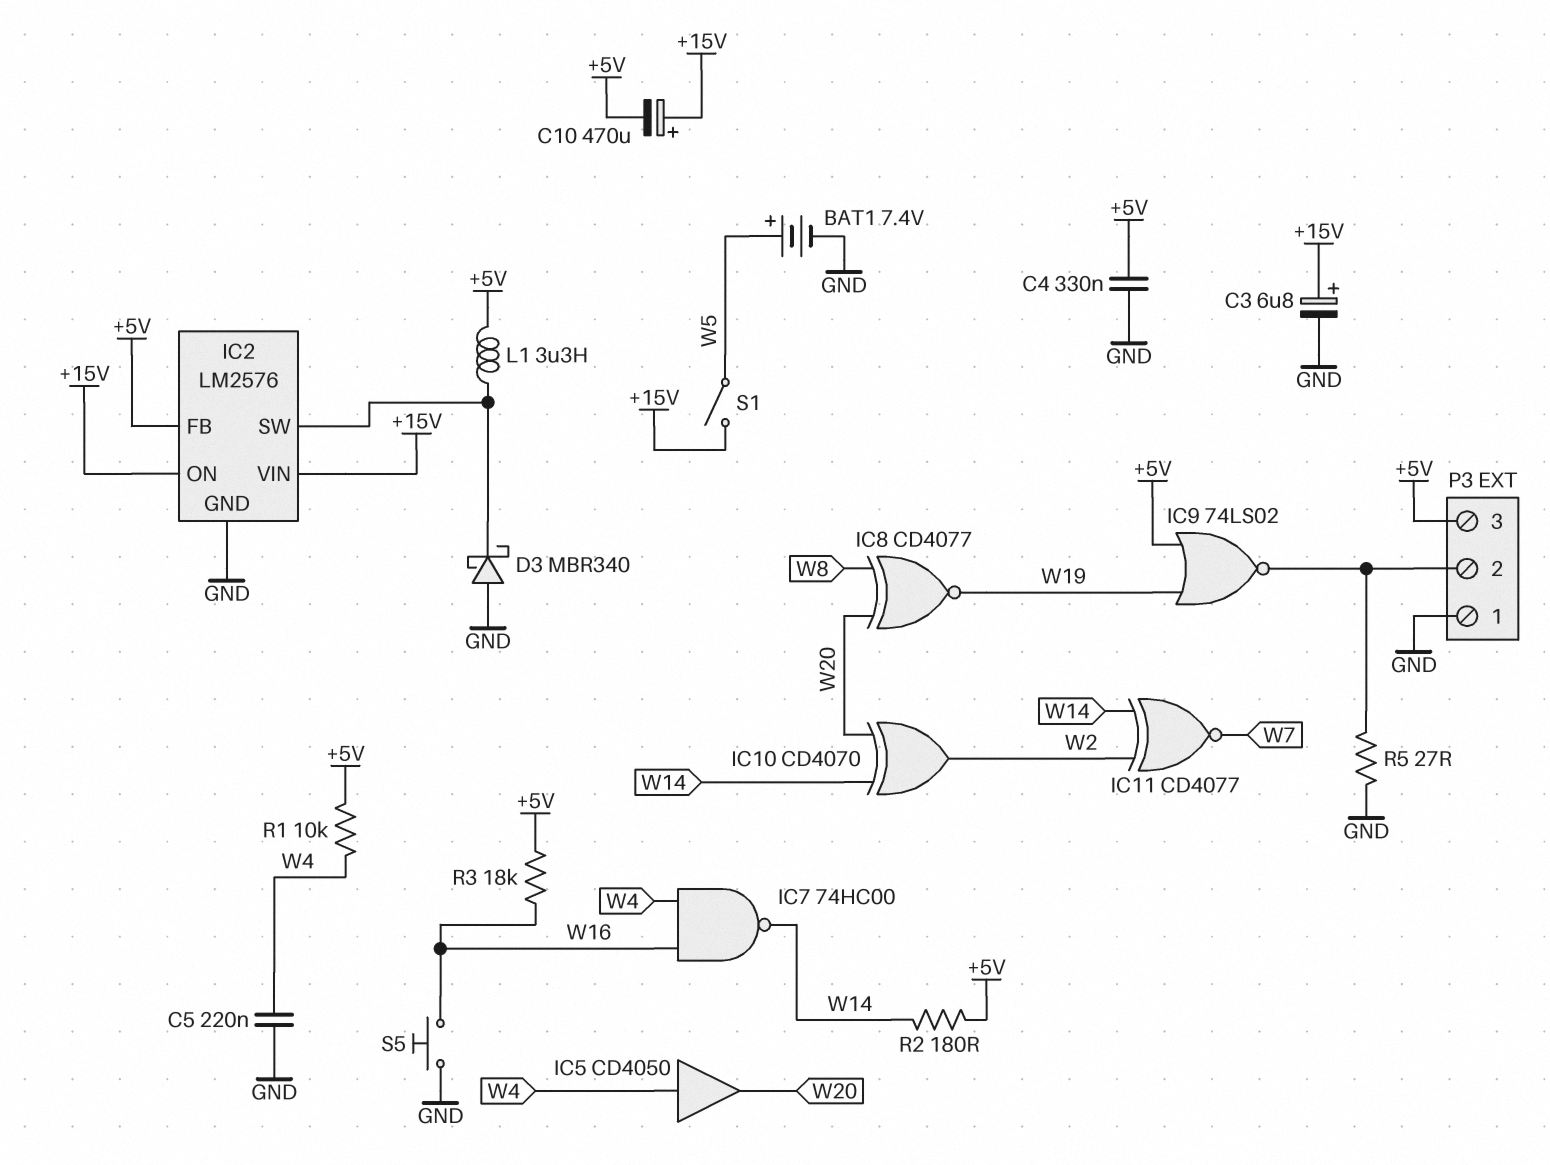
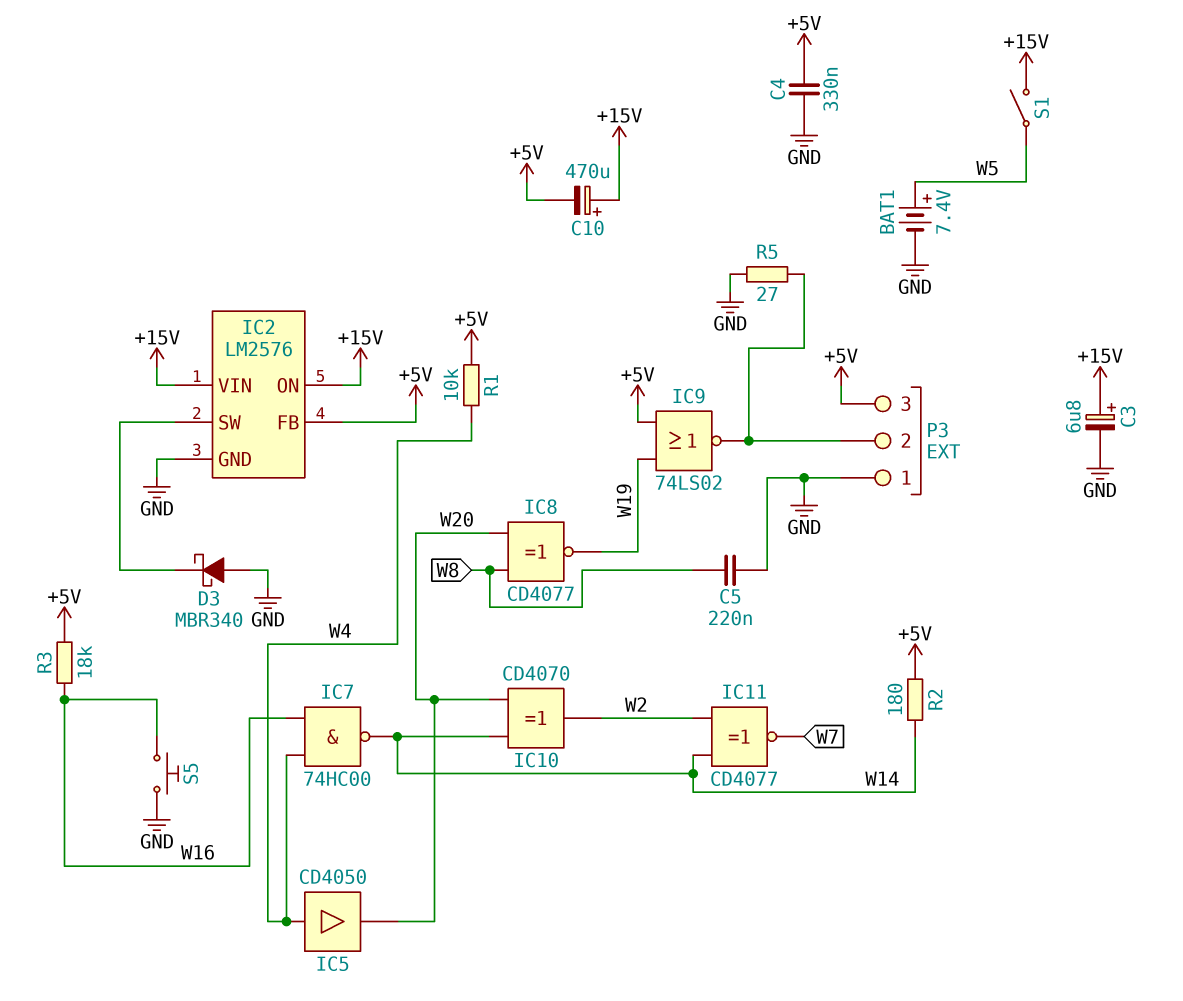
C5: 220nF (GND, W4) -> 220nF (GND, W8)
L1: 3.3uH (+5V, IC2/SW) -> none

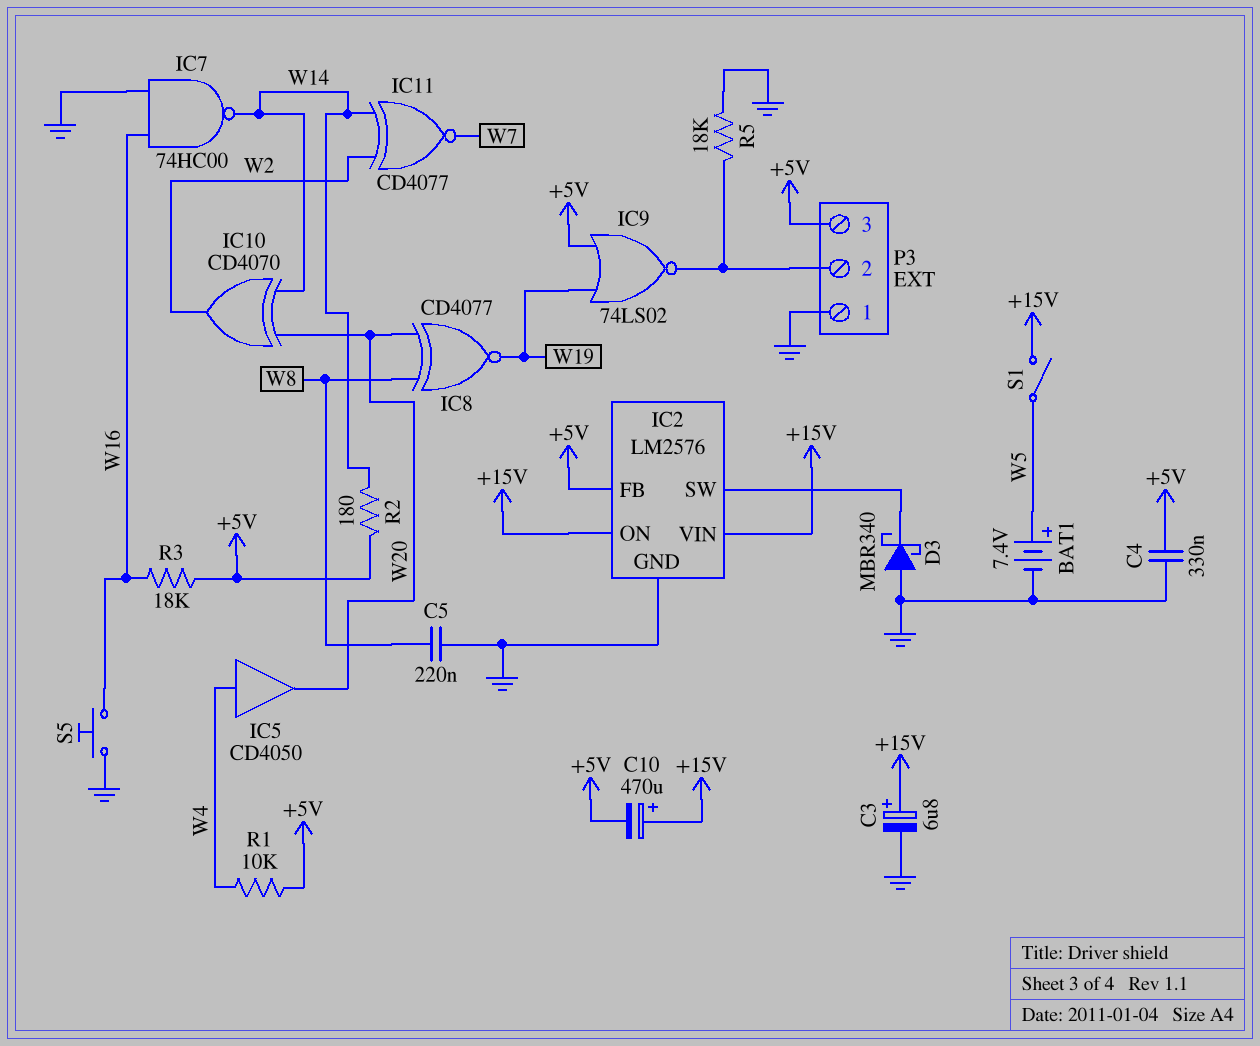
IC7: NAND 74HC00 (in W4, in W16, out W14) -> NAND 74HC00 (in GND, in W16, out W14)
R5: 27 (GND, P3/2) -> 18k (GND, P3/2)

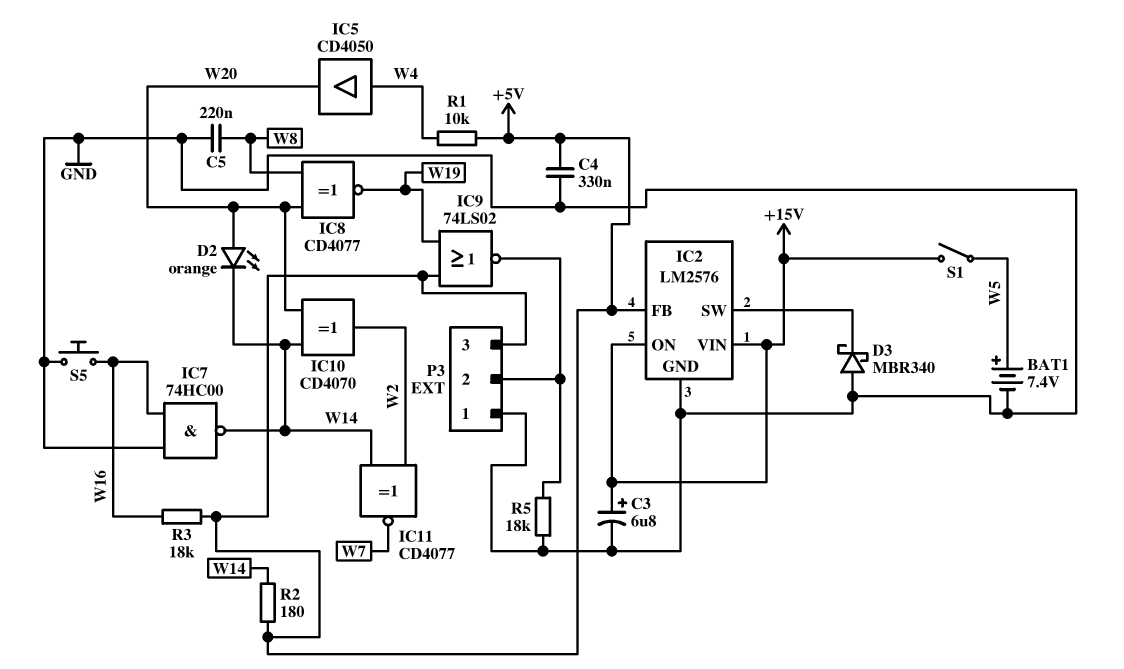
C10: 470uF (plus +15V, minus +5V) -> none
D2: none -> LED orange (A W20, K W14)

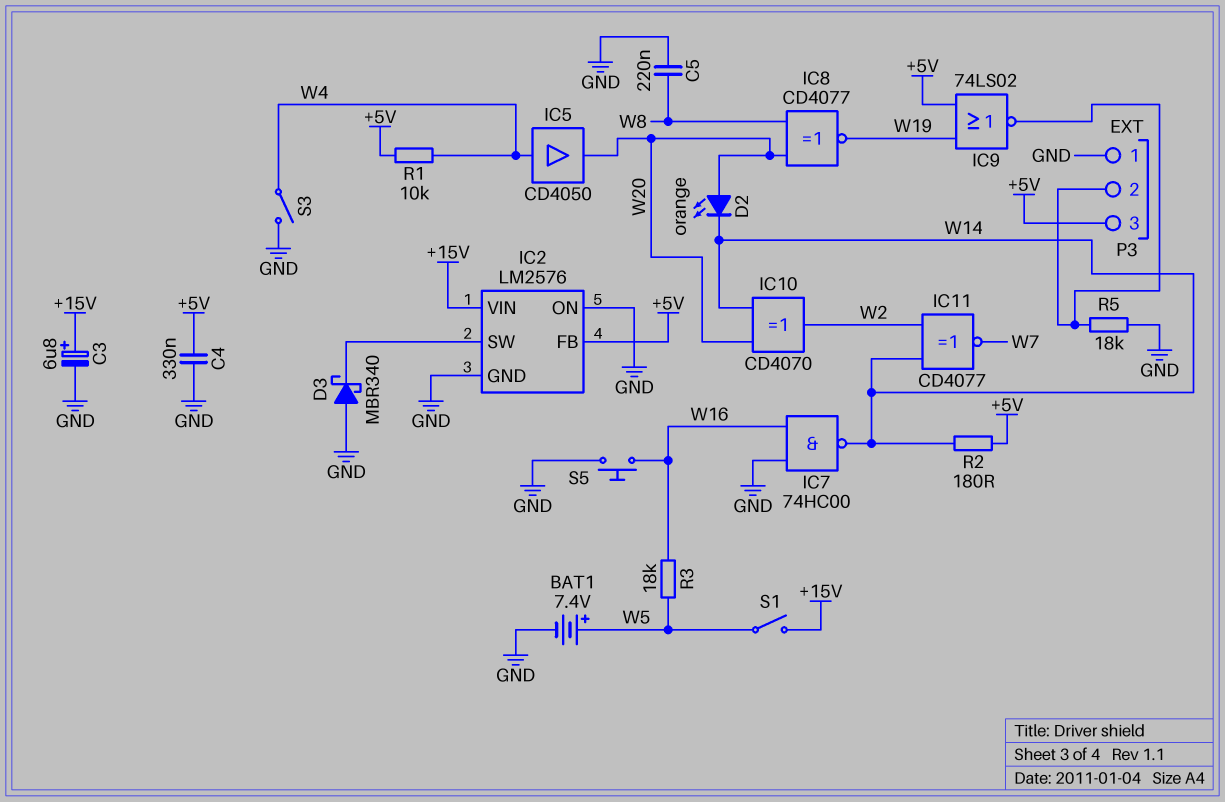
IC2 pin ON: +15V -> GND
R3: 18k (+5V, W16) -> 18k (W5, W16)
S3: none -> switch (GND, W4)

